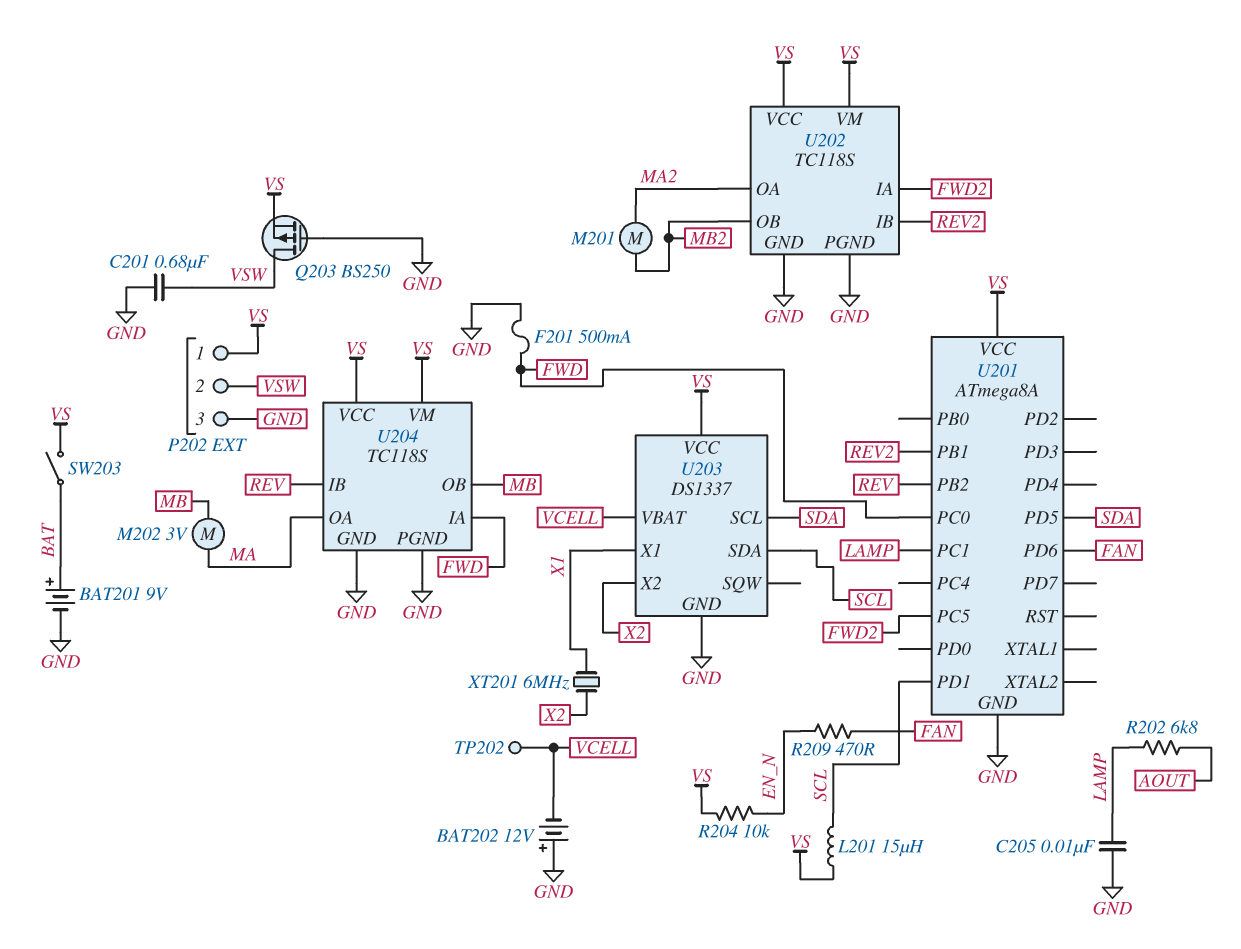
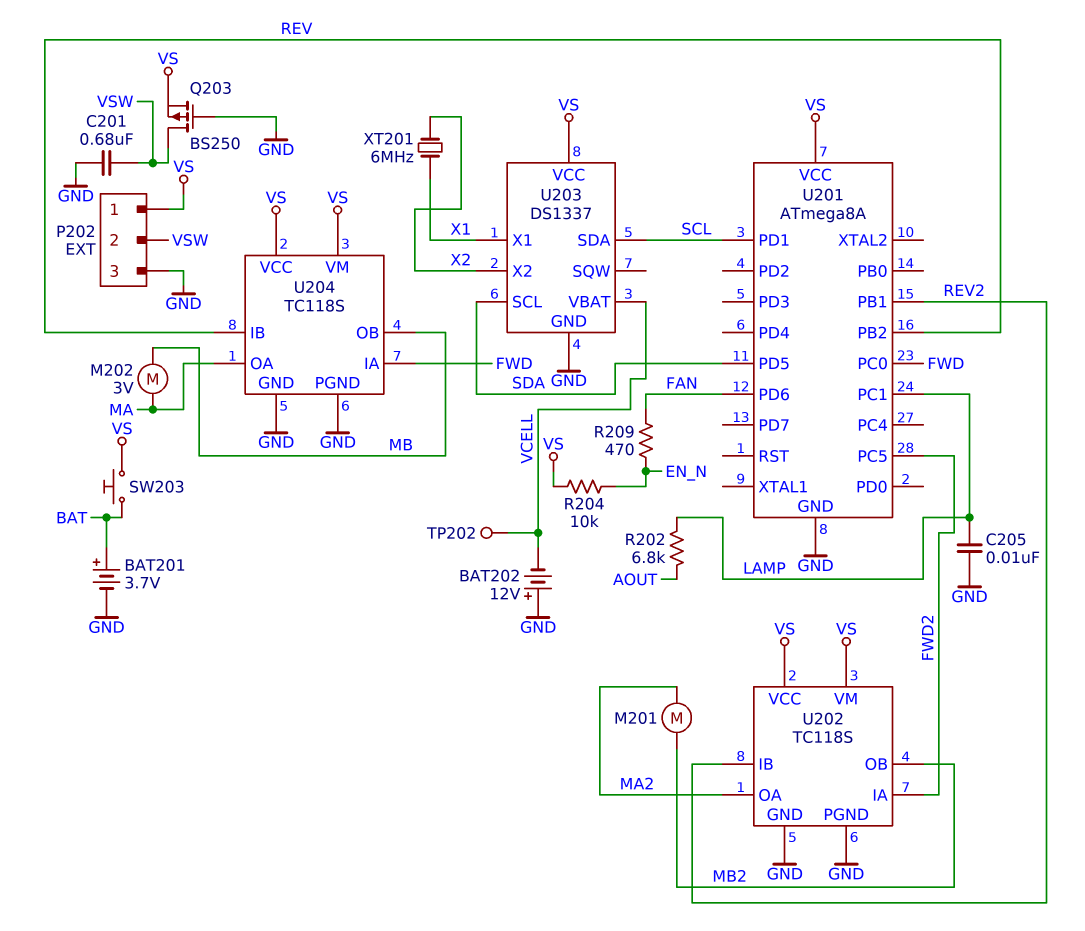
BAT201: 9V (plus BAT, minus GND) -> 3.7V (plus BAT, minus GND)
F201: 500mA (FWD, GND) -> none
L201: 15uH (SCL, VS) -> none
SW203: switch (BAT, VS) -> button (BAT, VS)

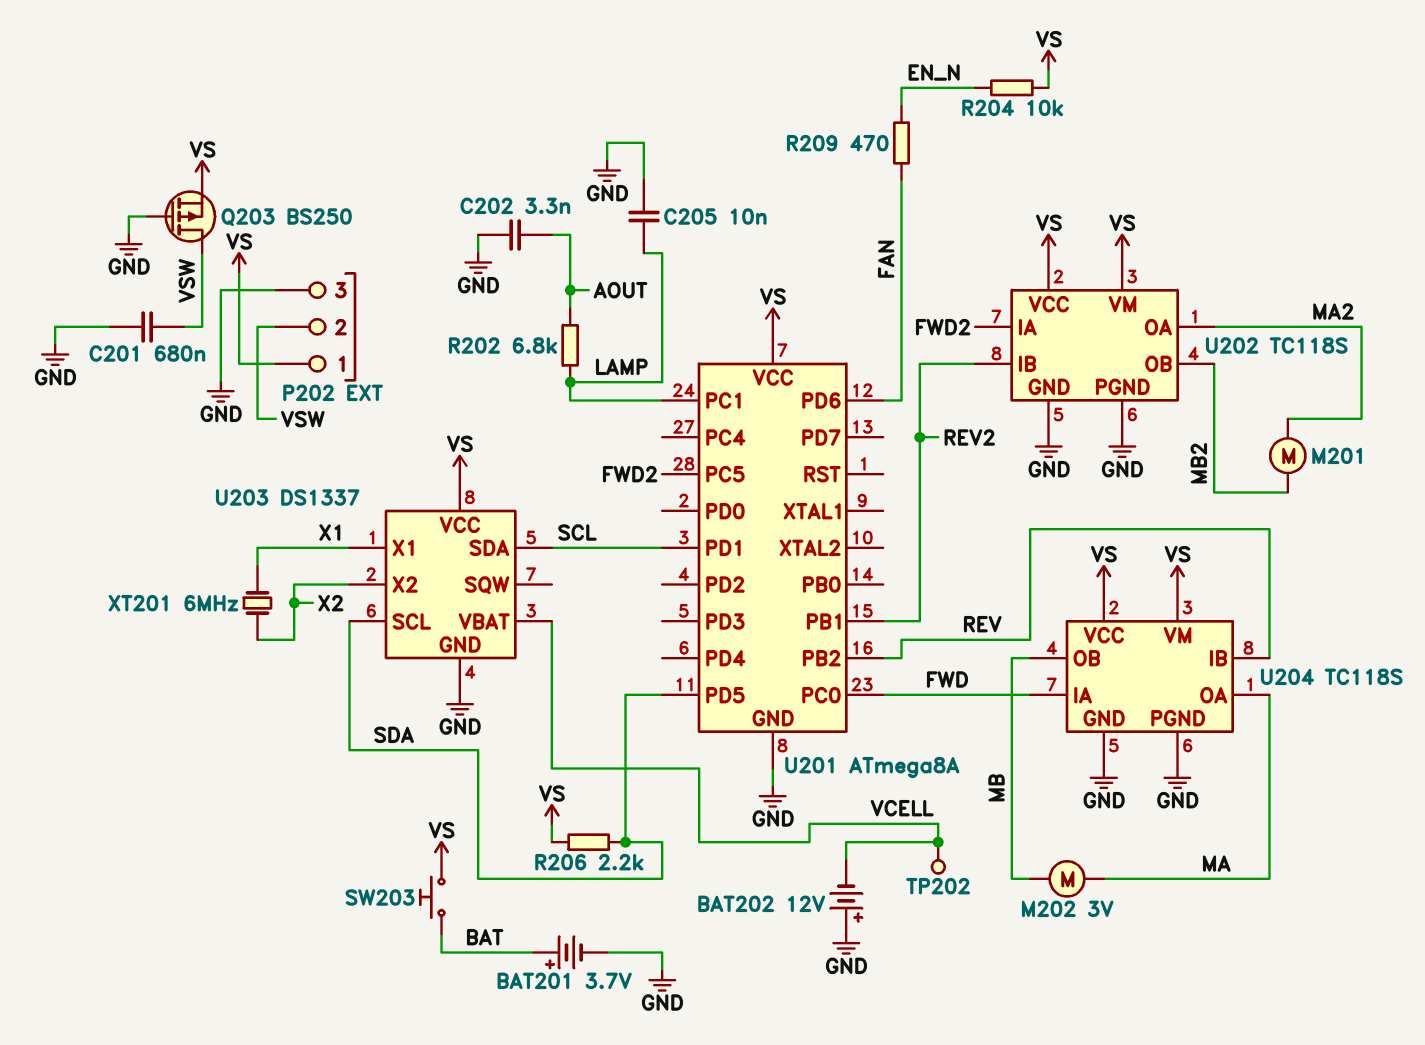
C202: none -> 3.3nF (AOUT, GND)
R206: none -> 2.2k (SDA, VS)

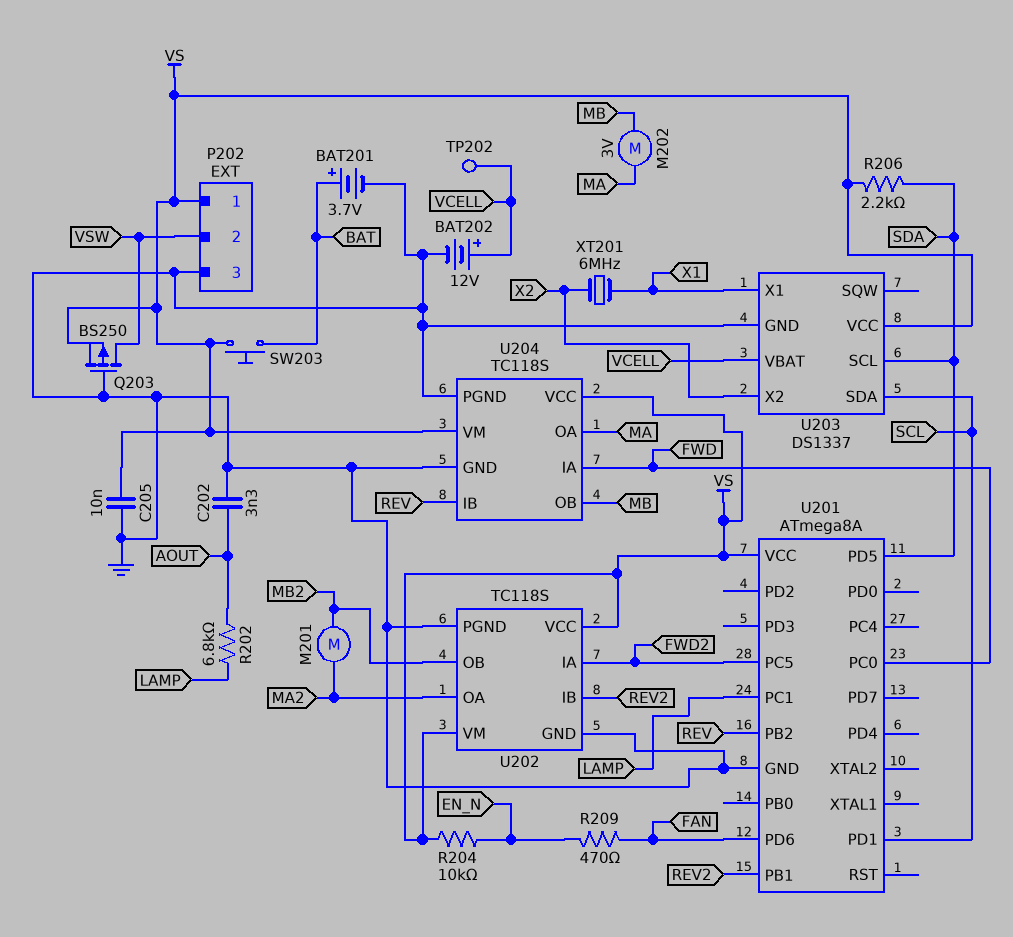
BAT202: 12V (plus GND, minus VCELL) -> 12V (plus VCELL, minus GND)
C201: 680nF (GND, VSW) -> none
C205: 10nF (GND, LAMP) -> 10nF (GND, VS)

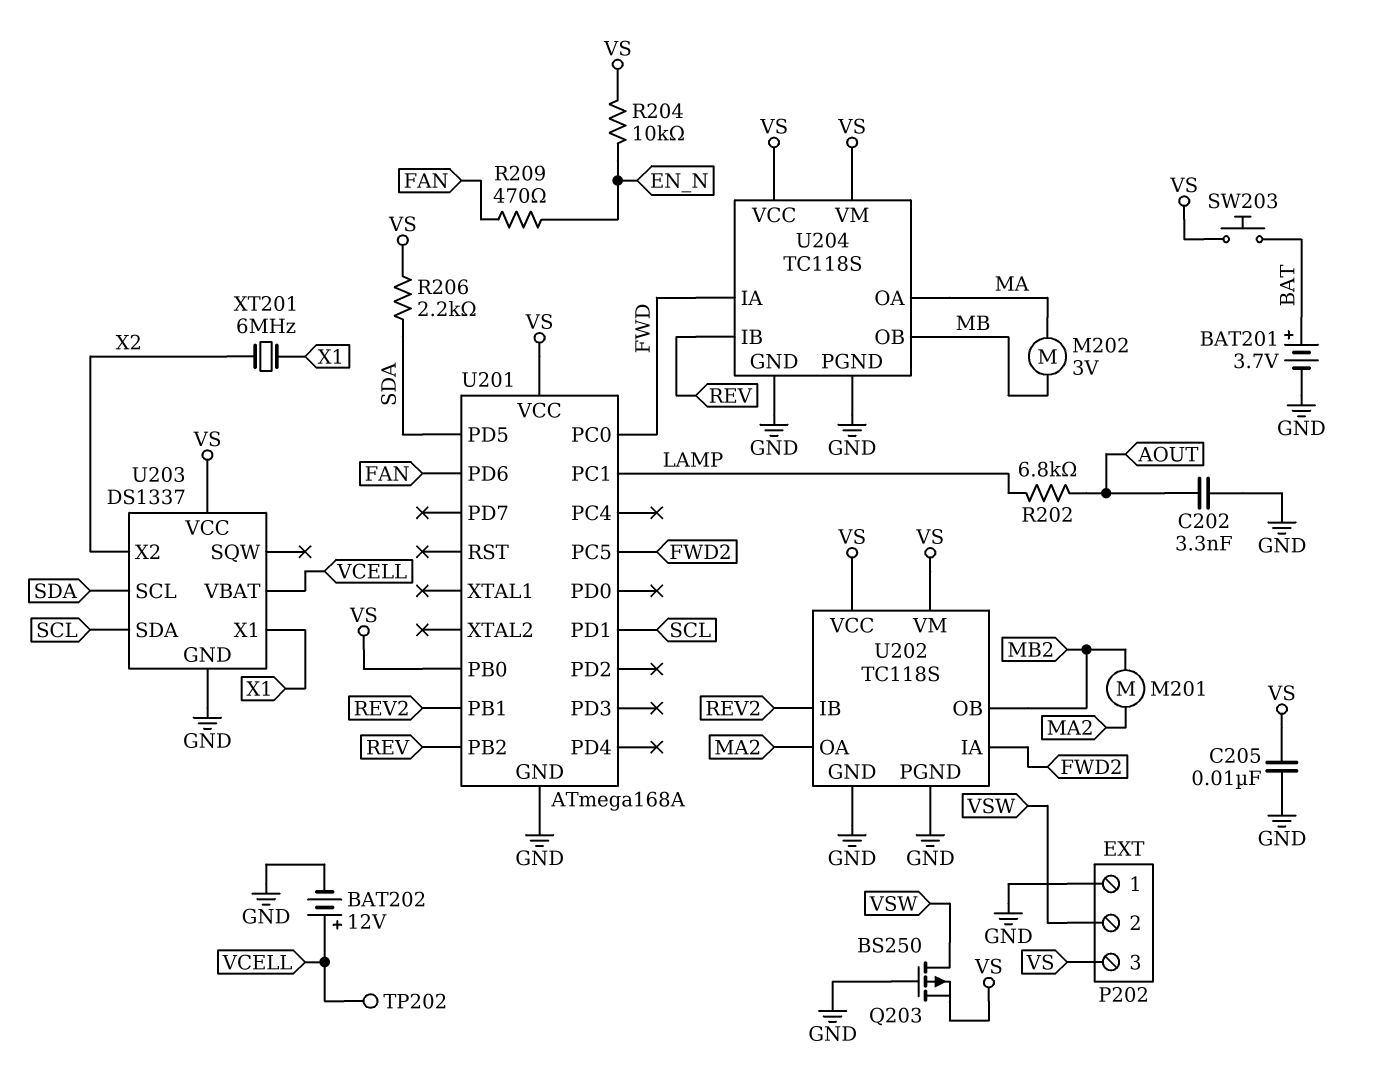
P202 pin 1: VS -> GND
P202 pin 3: GND -> VS
U201: ATmega8A -> ATmega168A
U201 pin PB0: none -> VS

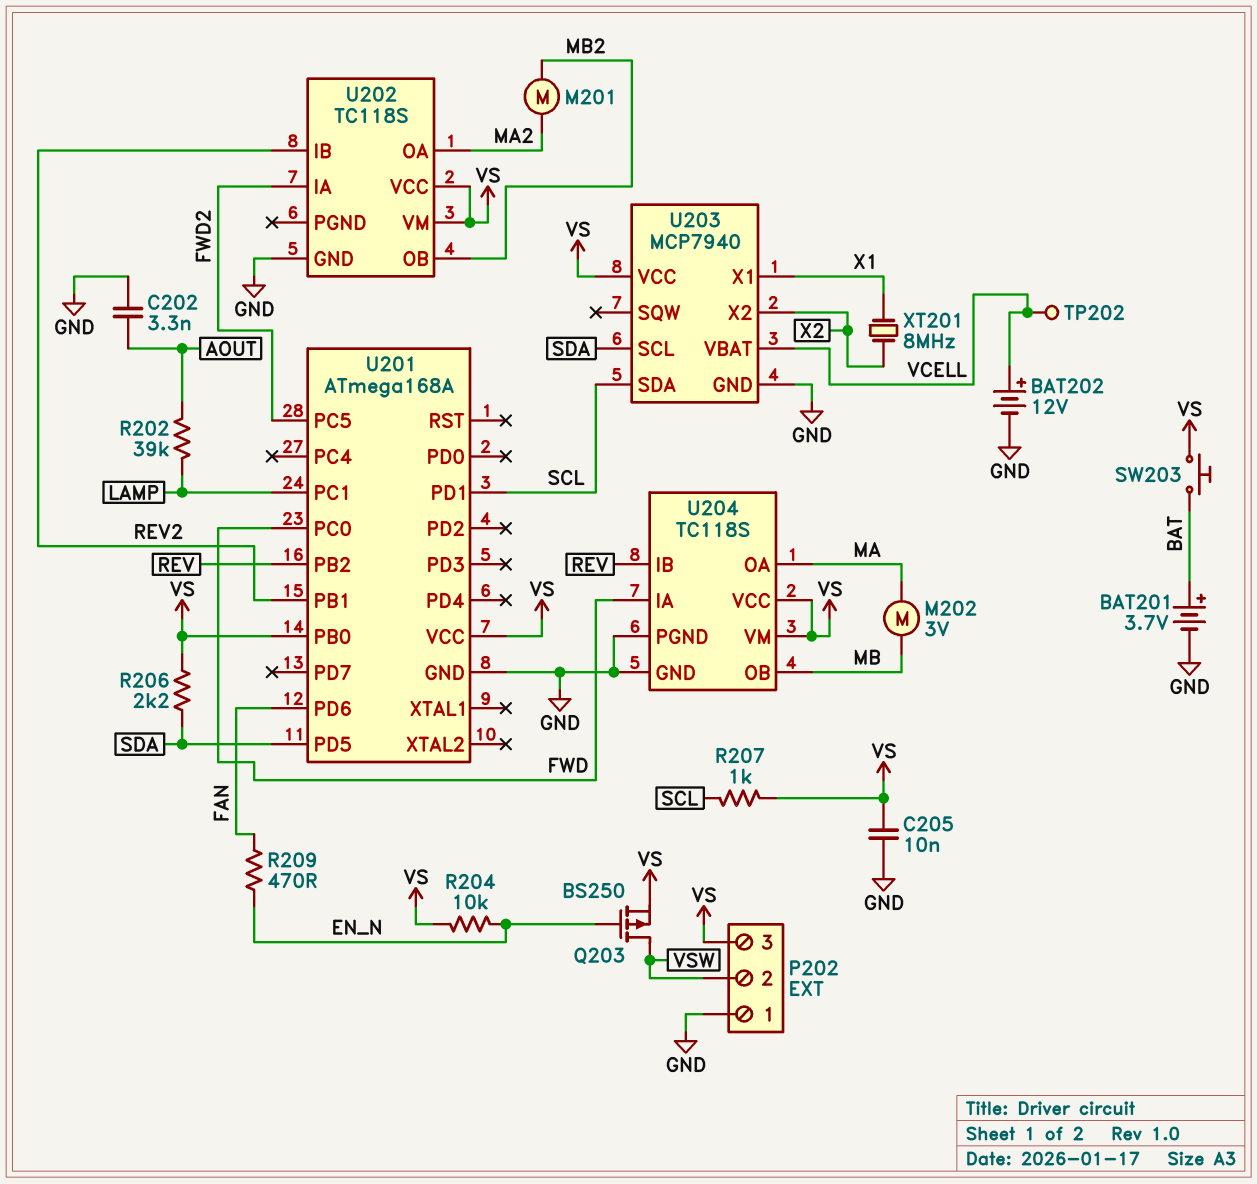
Q203: PMOS BS250 (G GND, D VSW, S VS) -> PMOS BS250 (G EN_N, D VSW, S VS)
R202: 6.8k (AOUT, LAMP) -> 39k (AOUT, LAMP)
R207: none -> 1k (SCL, VS)
U202 pin PGND: GND -> none
U203: DS1337 -> MCP7940
XT201: 6MHz (X1, X2) -> 8MHz (X1, X2)

